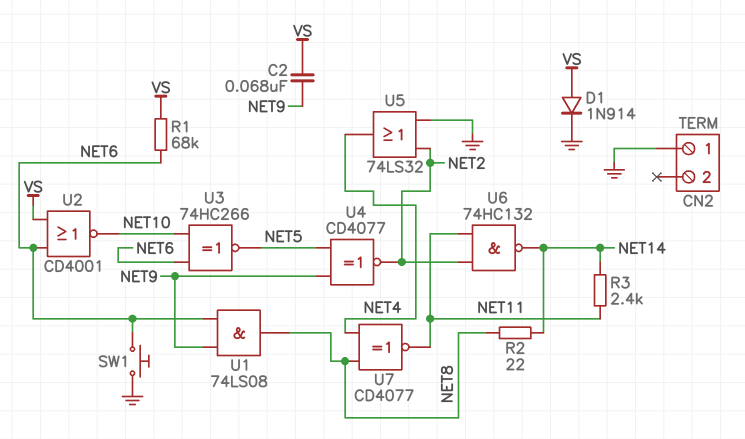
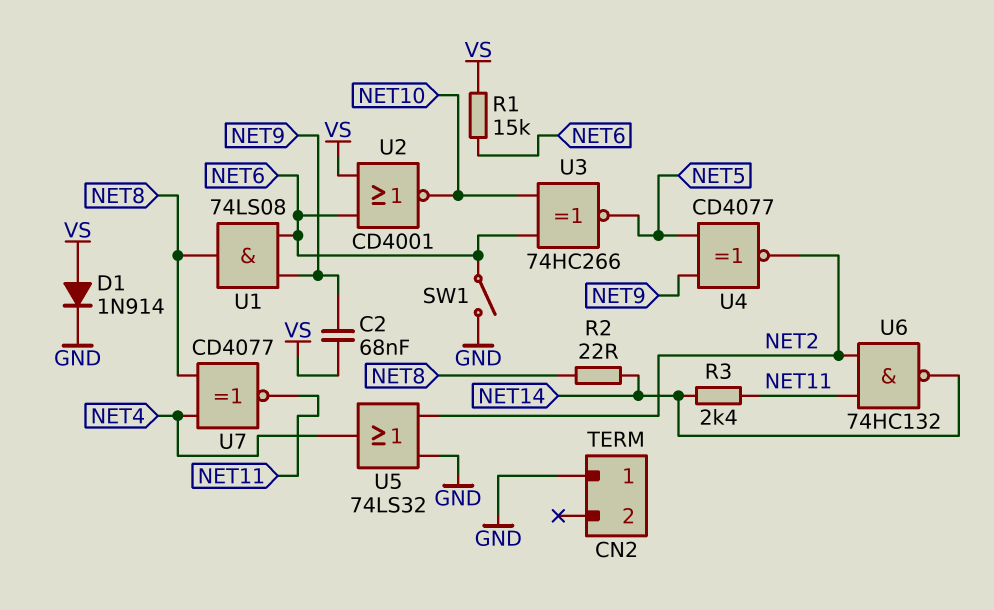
R1: 68k (NET6, VS) -> 15k (NET6, VS)
SW1: button (GND, NET6) -> switch (GND, NET6)

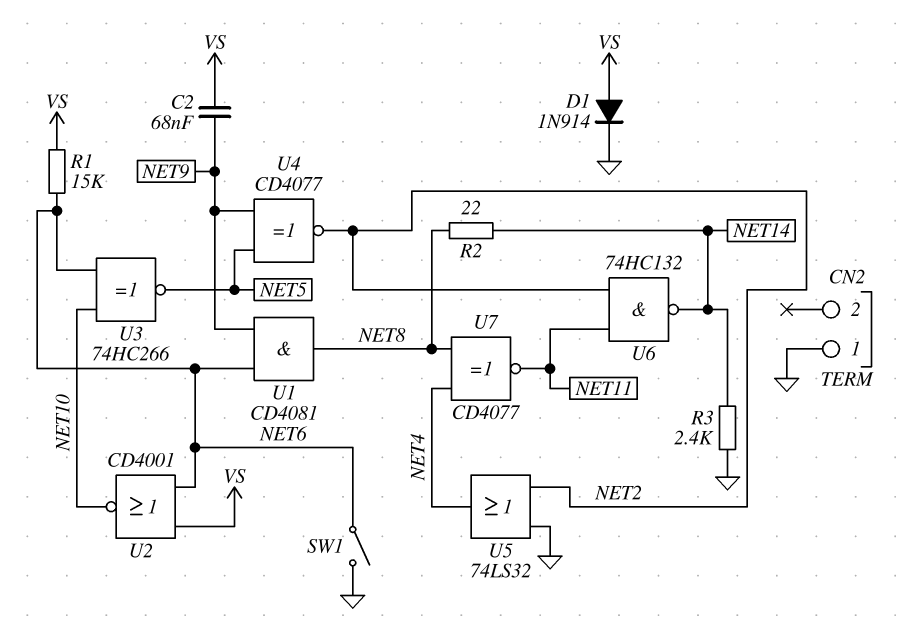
R3: 2.4k (NET11, NET14) -> 2.4k (GND, NET14)
U1: AND 74LS08 (in NET6, in NET9, out NET8) -> AND CD4081 (in NET6, in NET9, out NET8)

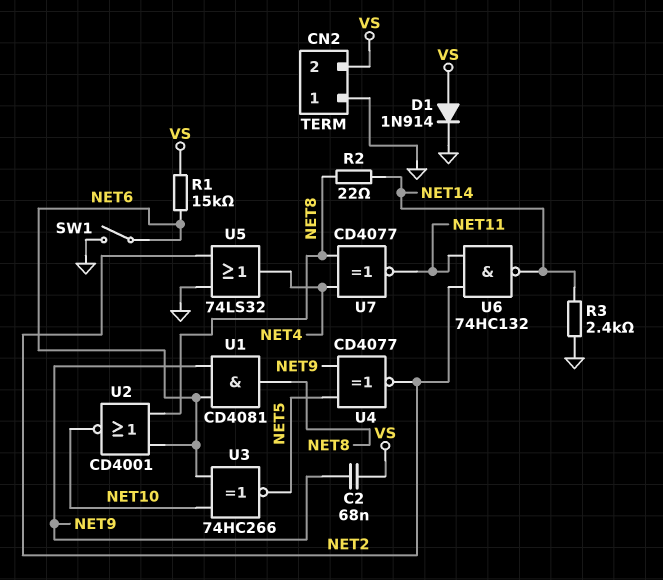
CN2 pin 2: none -> VS
U2: NOR CD4001 (in NET6, in VS, out NET10) -> NOR CD4001 (in NET6, in NET8, out NET10)

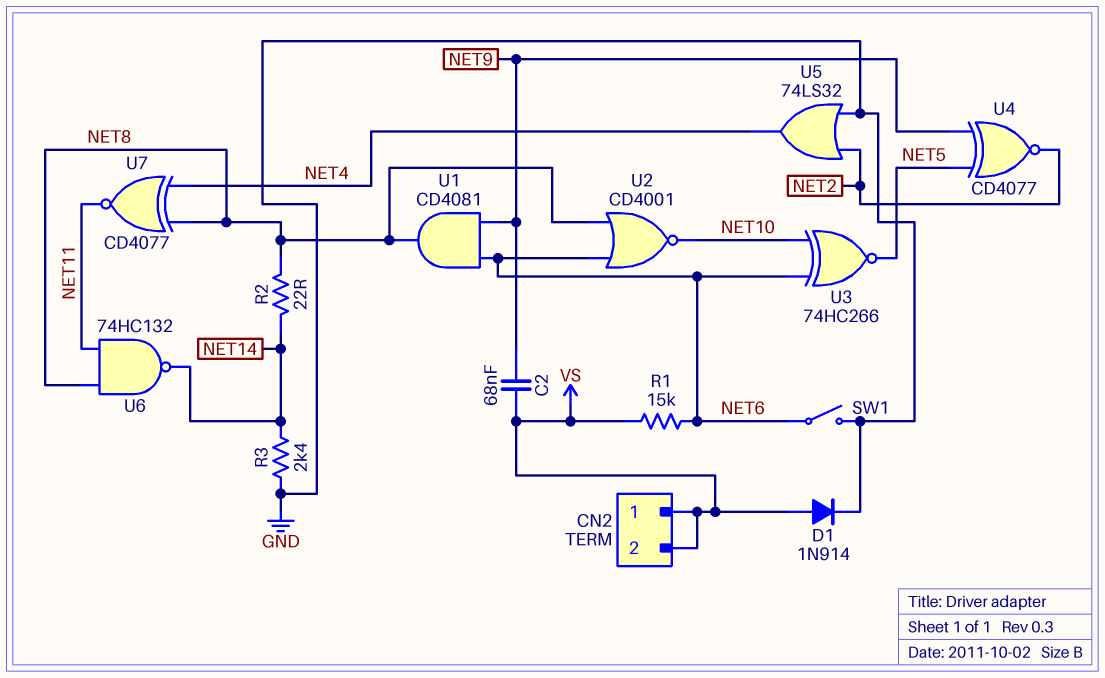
CN2 pin 1: GND -> VS
U6: NAND 74HC132 (in NET2, in NET11, out NET14) -> NAND 74HC132 (in NET8, in NET11, out NET14)

